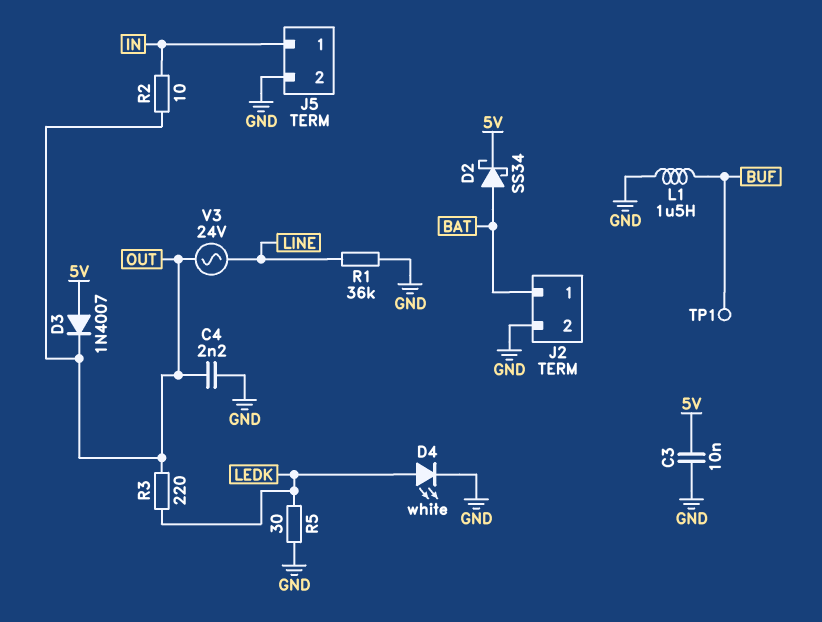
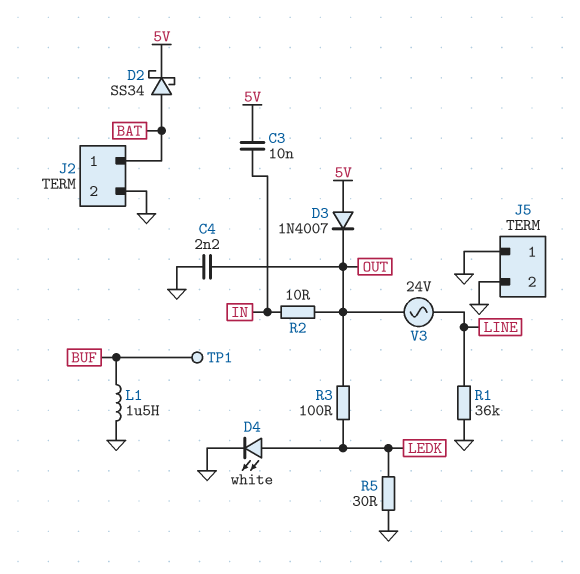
C3: 10nF (5V, GND) -> 10nF (5V, IN)
J5 pin 1: IN -> GND
R3: 220 (LEDK, OUT) -> 100 (LEDK, OUT)

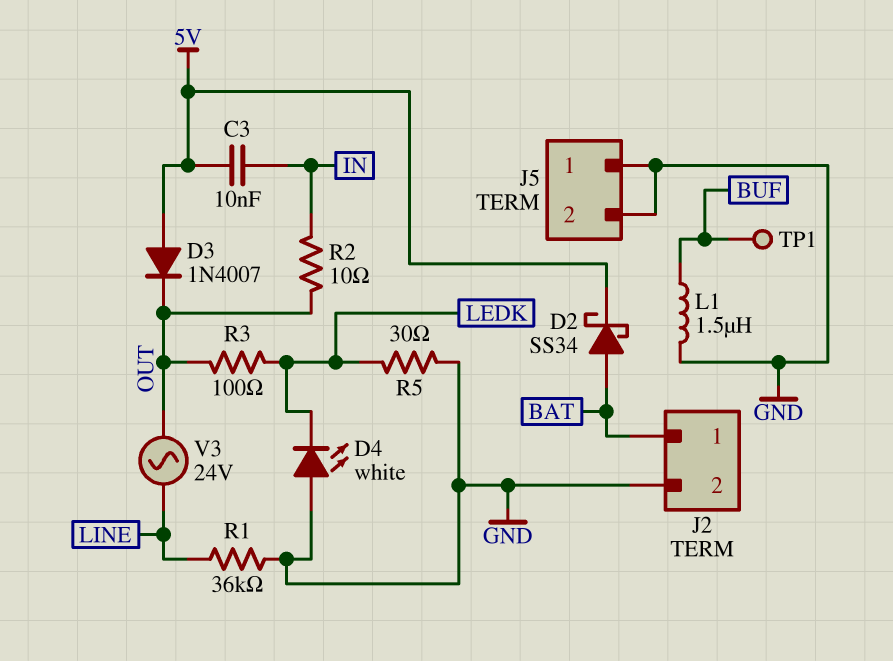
C4: 2.2nF (GND, OUT) -> none
D4: LED white (A LEDK, K GND) -> LED white (A GND, K LEDK)

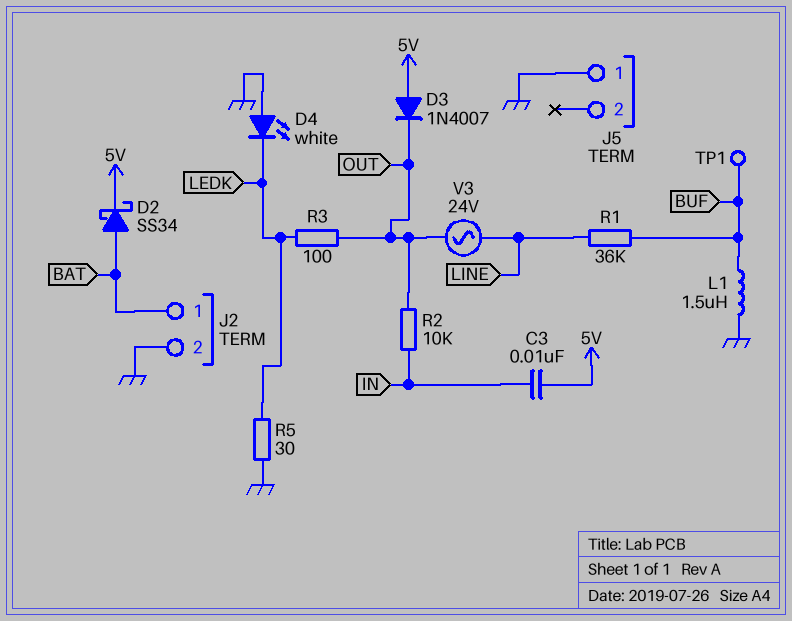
J5 pin 2: GND -> none
R1: 36k (GND, LINE) -> 36k (BUF, LINE)
R2: 10 (IN, OUT) -> 10k (IN, OUT)

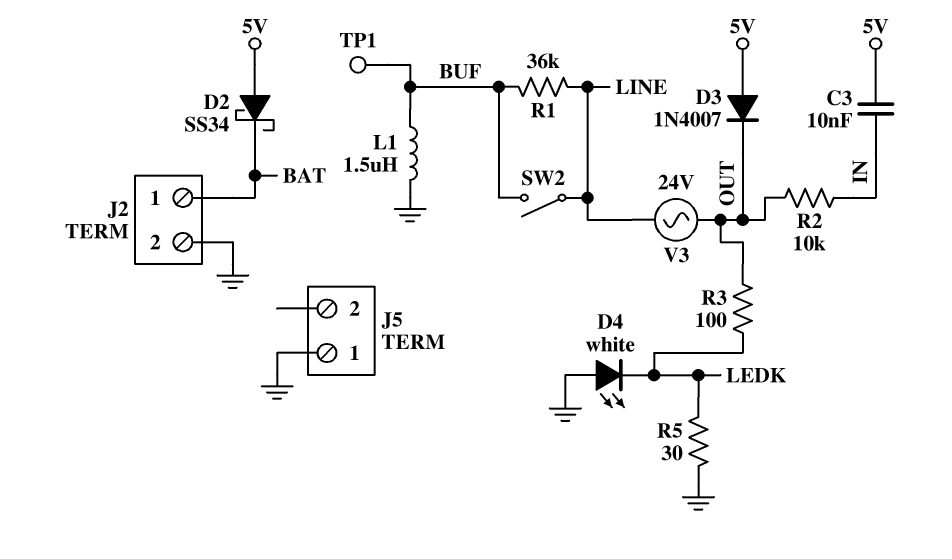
D2: schottky SS34 (A BAT, K 5V) -> schottky SS34 (A 5V, K BAT)
SW2: none -> switch (BUF, LINE)

